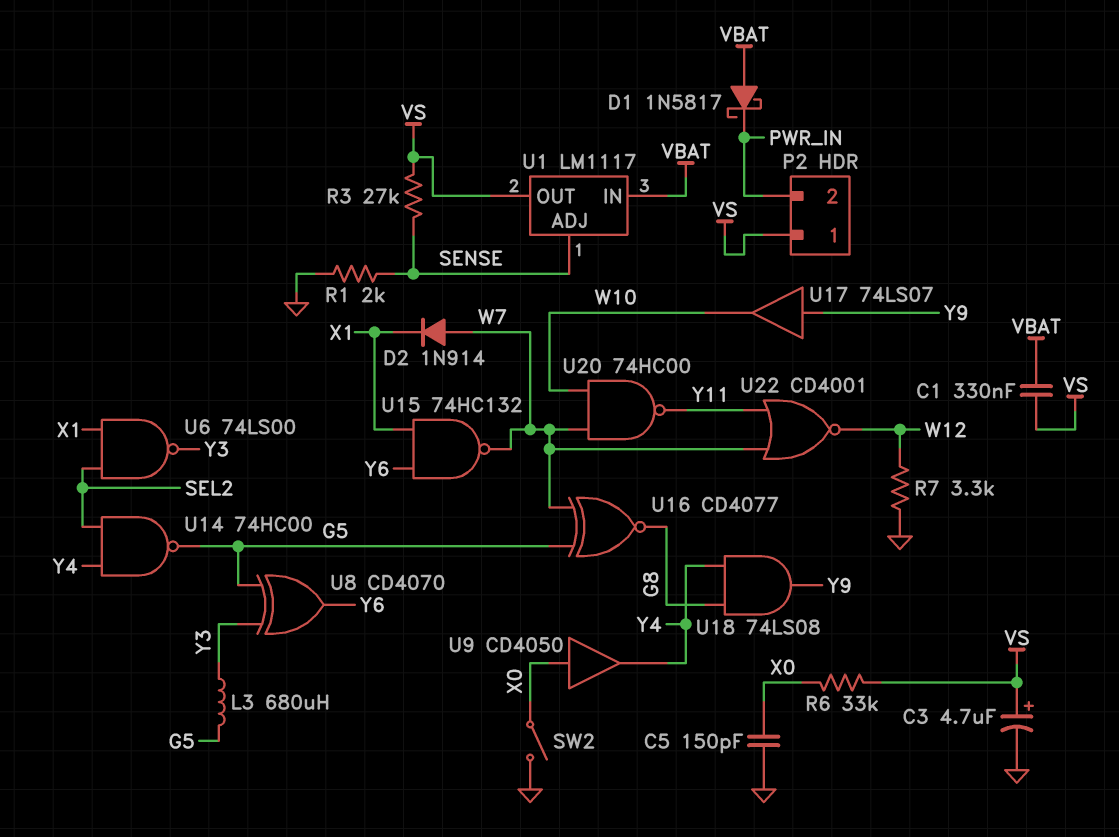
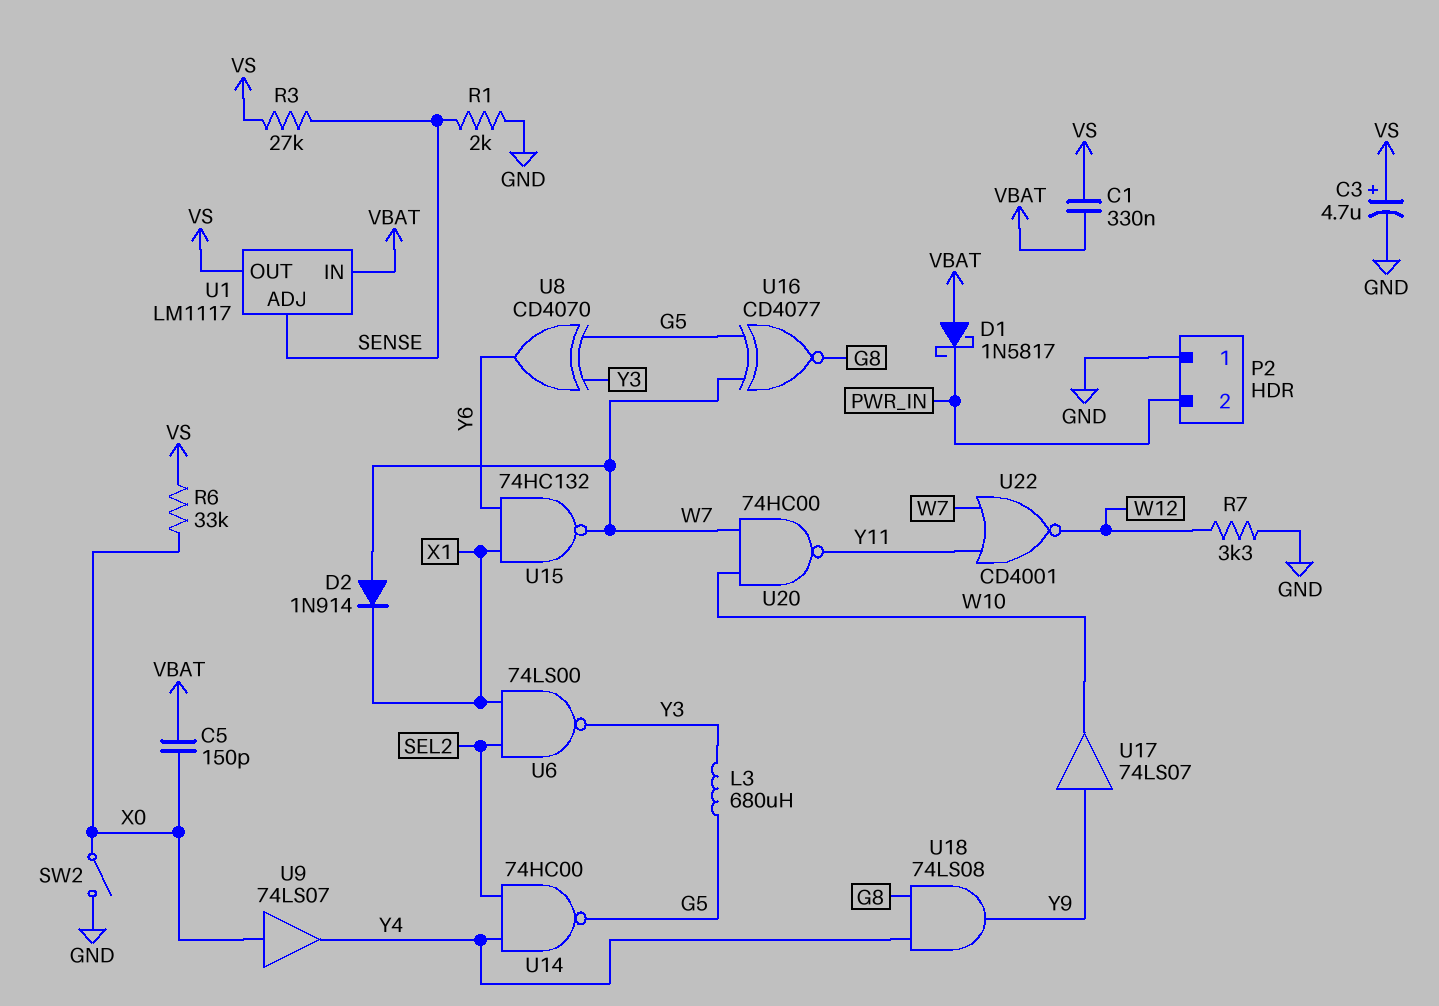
C5: 150pF (GND, X0) -> 150pF (VBAT, X0)
P2 pin 1: VS -> GND
U9: buffer CD4050 (in X0, out Y4) -> buffer 74LS07 (in X0, out Y4)

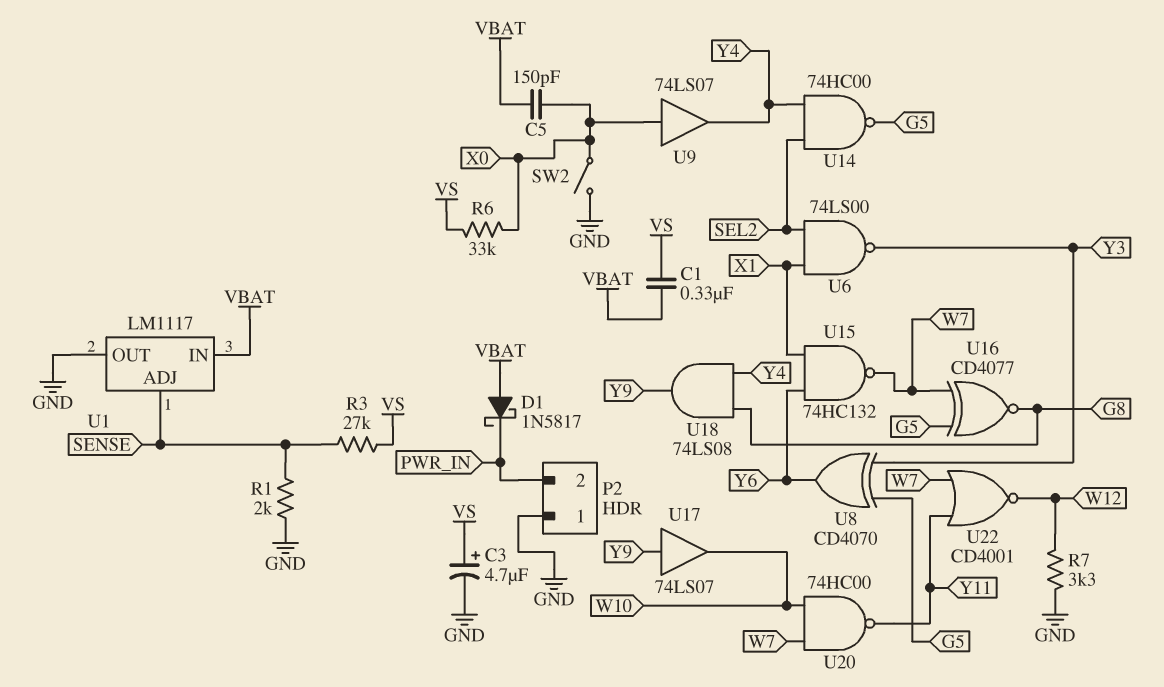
D2: diode 1N914 (A W7, K X1) -> none
L3: 680uH (G5, Y3) -> none
U1 pin OUT: VS -> GND

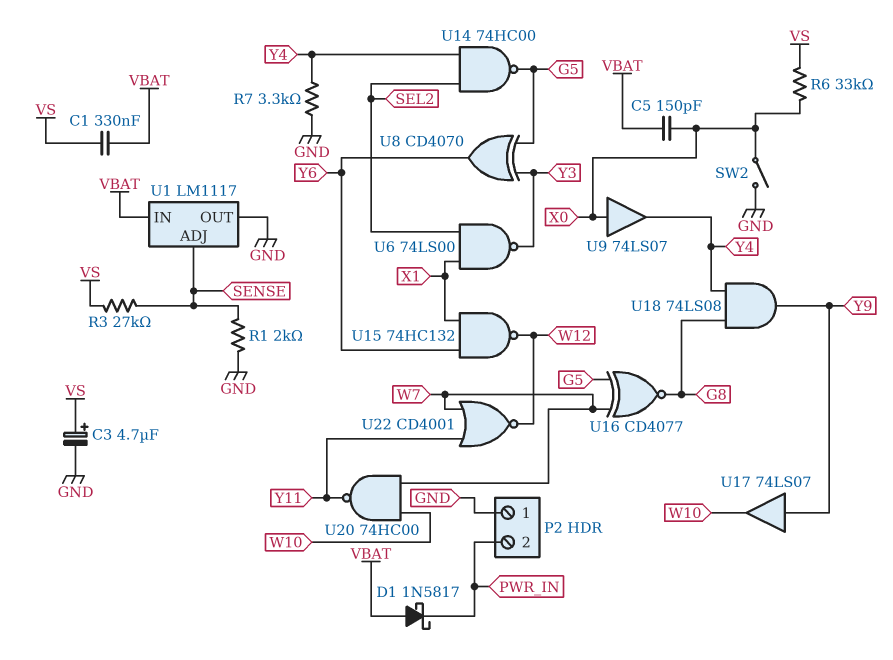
R7: 3.3k (GND, W12) -> 3.3k (GND, Y4)
U15: NAND 74HC132 (in X1, in Y6, out W7) -> NAND 74HC132 (in X1, in Y6, out W12)

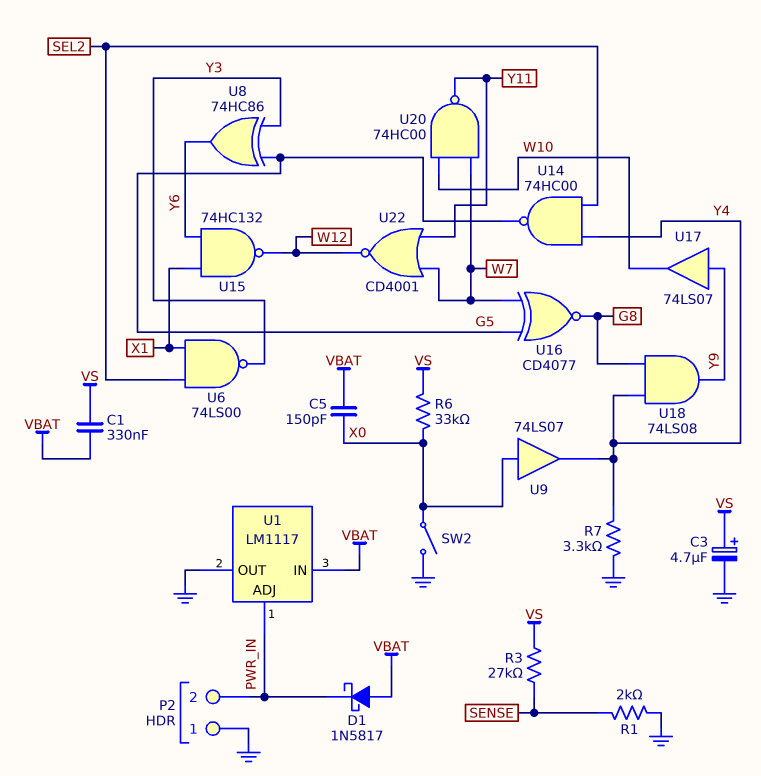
U1 pin ADJ: SENSE -> PWR_IN
U8: XOR CD4070 (in G5, in Y3, out Y6) -> XOR 74HC86 (in G5, in Y3, out Y6)

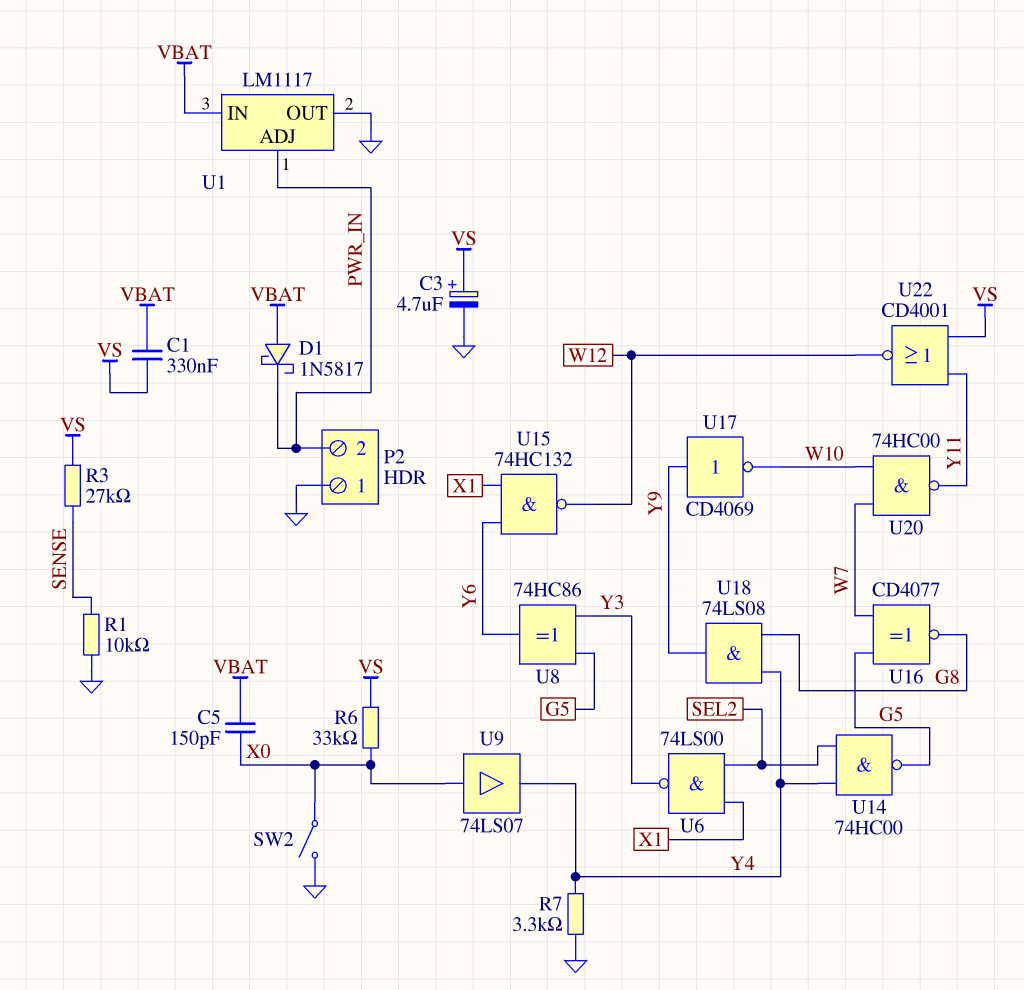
R1: 2k (GND, SENSE) -> 10k (GND, SENSE)
U17: buffer 74LS07 (in Y9, out W10) -> NOT CD4069 (in Y9, out W10)
U22: NOR CD4001 (in W7, in Y11, out W12) -> NOR CD4001 (in VS, in Y11, out W12)

